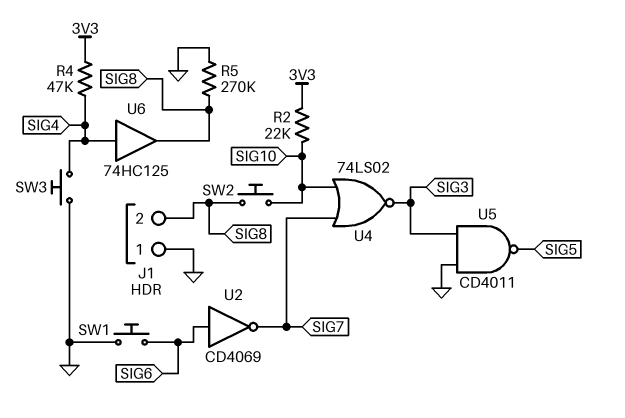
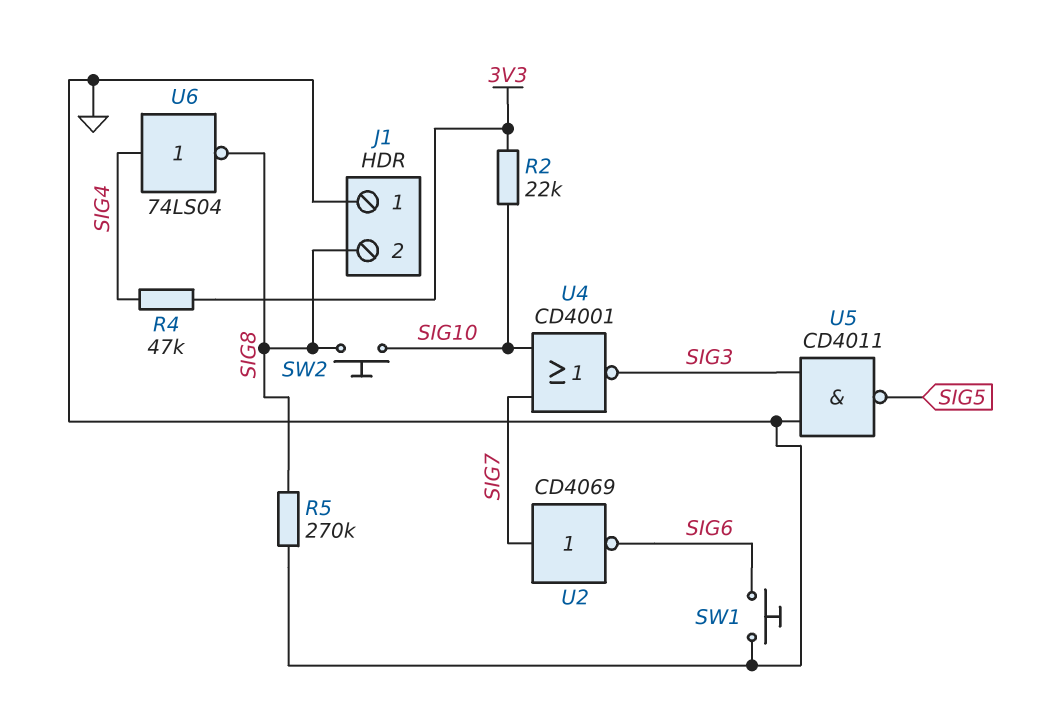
SW3: button (GND, SIG4) -> none
U2: NOT CD4069 (in SIG6, out SIG7) -> NOT CD4069 (in SIG7, out SIG6)
U4: NOR 74LS02 (in SIG7, in SIG10, out SIG3) -> NOR CD4001 (in SIG7, in SIG10, out SIG3)
U6: buffer 74HC125 (in SIG4, out SIG8) -> NOT 74LS04 (in SIG4, out SIG8)

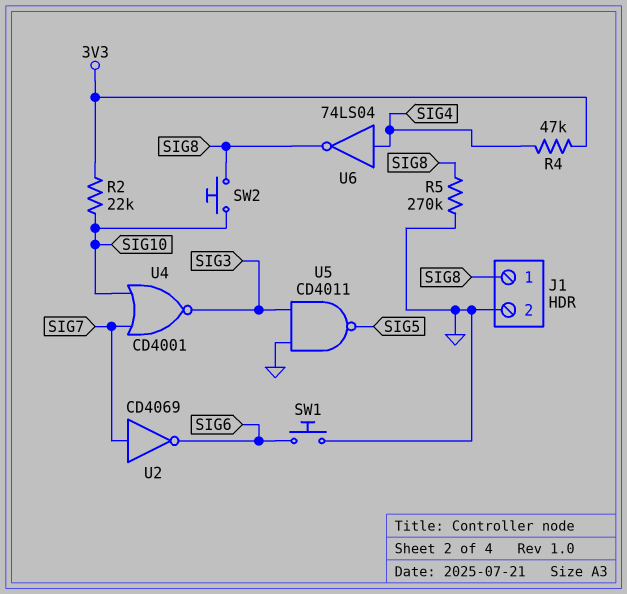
J1 pin 1: GND -> SIG8
J1 pin 2: SIG8 -> GND

